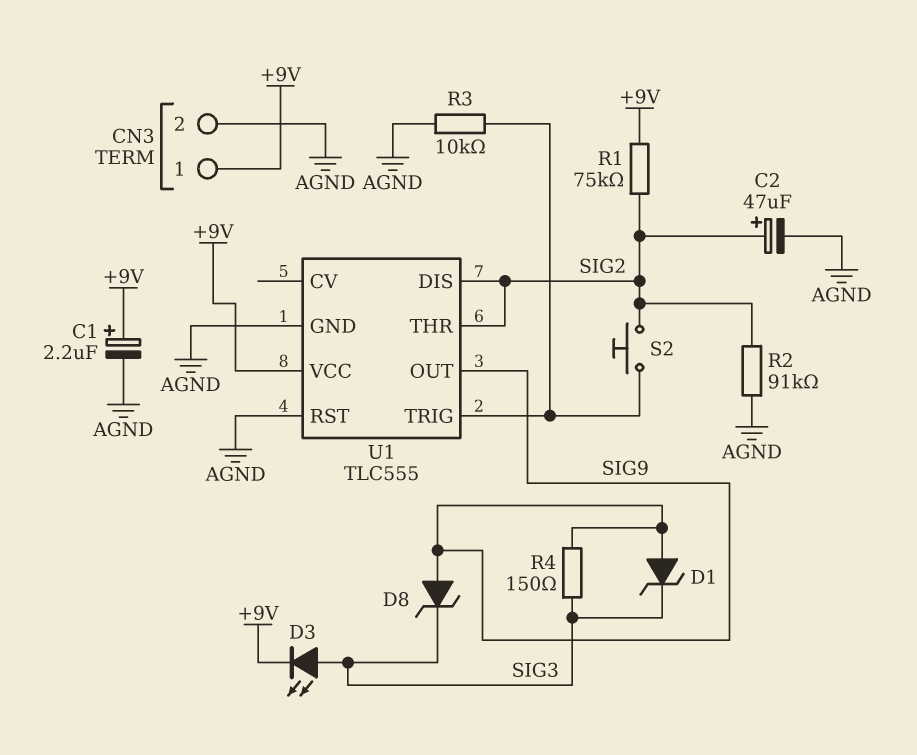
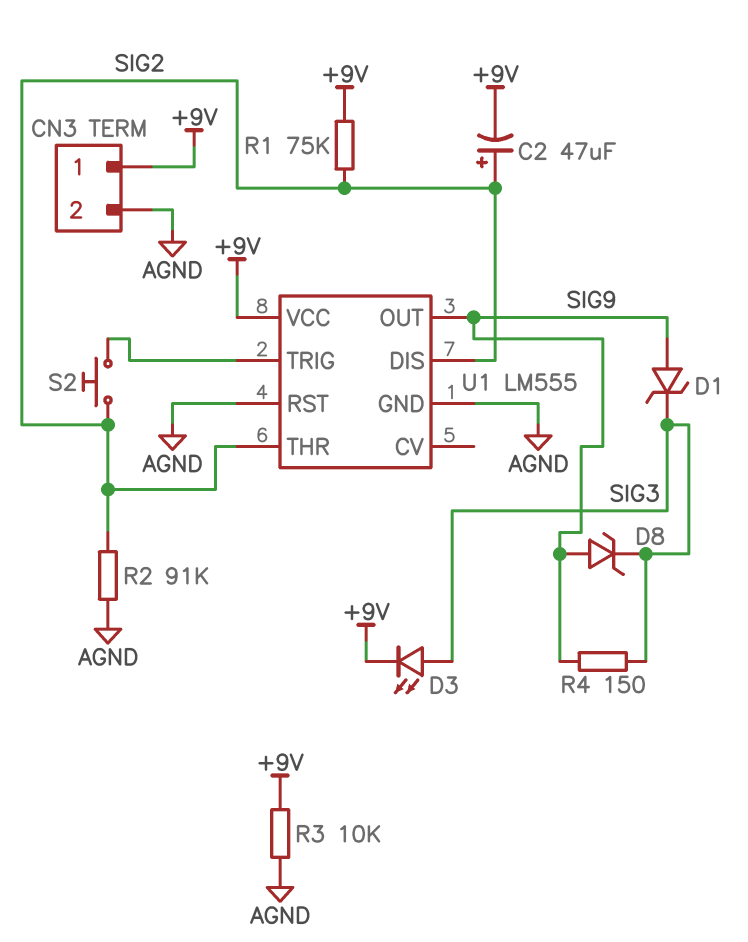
C1: 2.2uF (plus +9V, minus AGND) -> none
C2: 47uF (plus SIG2, minus AGND) -> 47uF (plus SIG2, minus +9V)
R3: 10k (AGND, U1/TRIG) -> 10k (+9V, AGND)
U1: TLC555 -> LM555

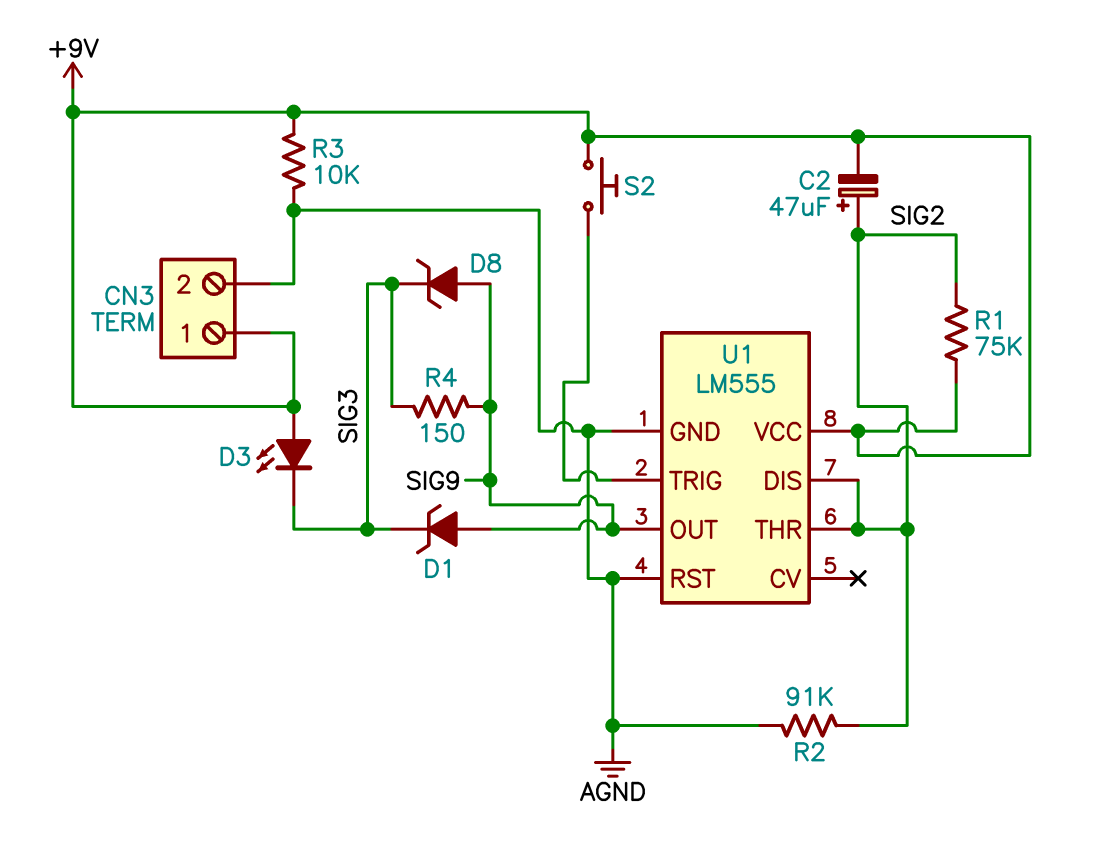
D3: LED (A SIG3, K +9V) -> LED (A +9V, K SIG3)
S2: button (SIG2, U1/TRIG) -> button (+9V, U1/TRIG)

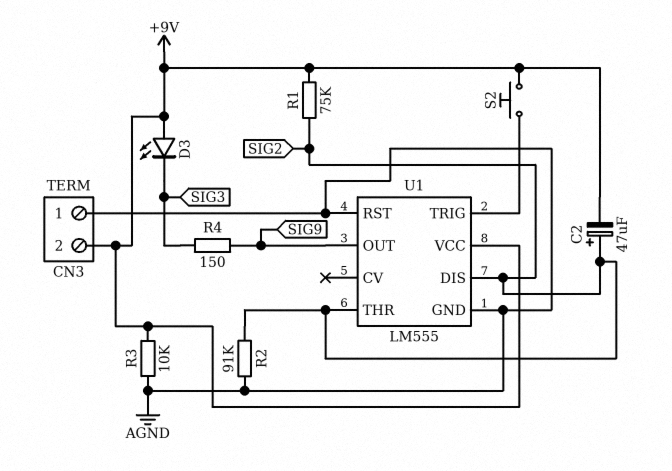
CN3 pin 1: +9V -> AGND
CN3 pin 2: AGND -> +9V
D1: zener (A SIG9, K SIG3) -> none
D8: zener (A SIG9, K SIG3) -> none

